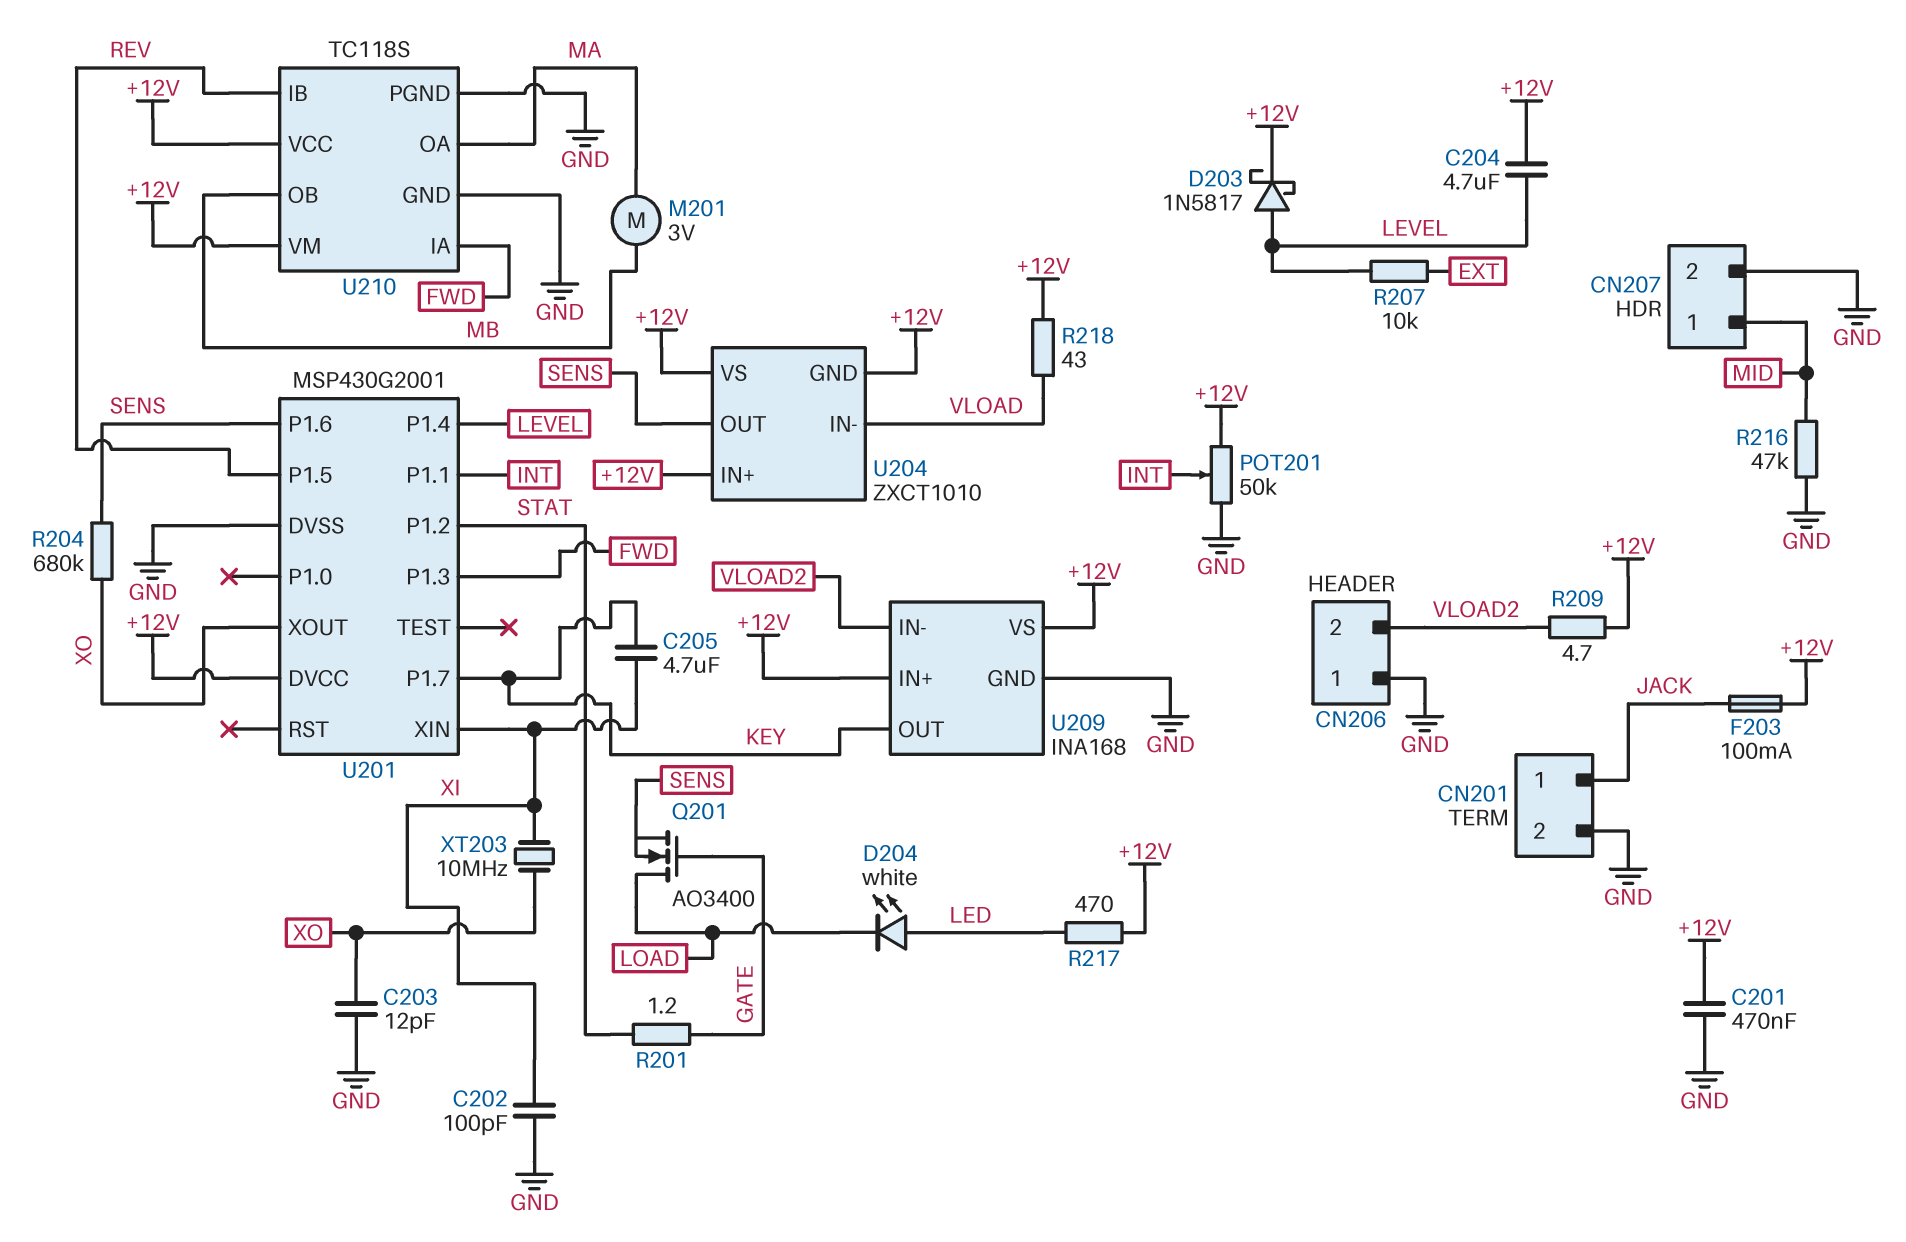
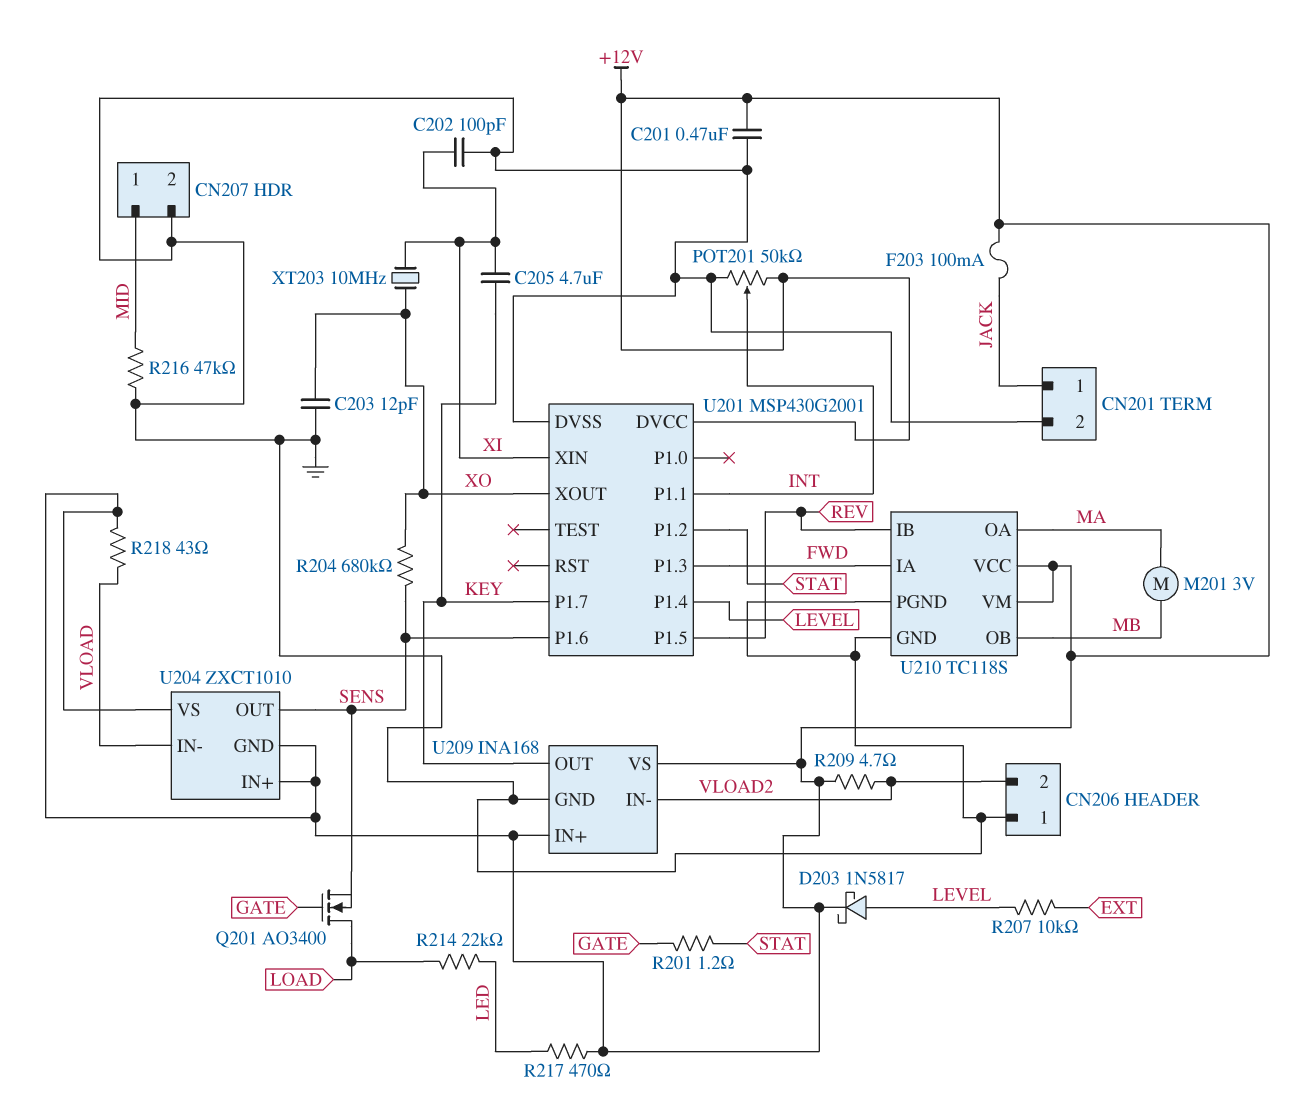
C204: 4.7uF (+12V, LEVEL) -> none
D204: LED white (A LED, K LOAD) -> none
R214: none -> 22k (LED, LOAD)

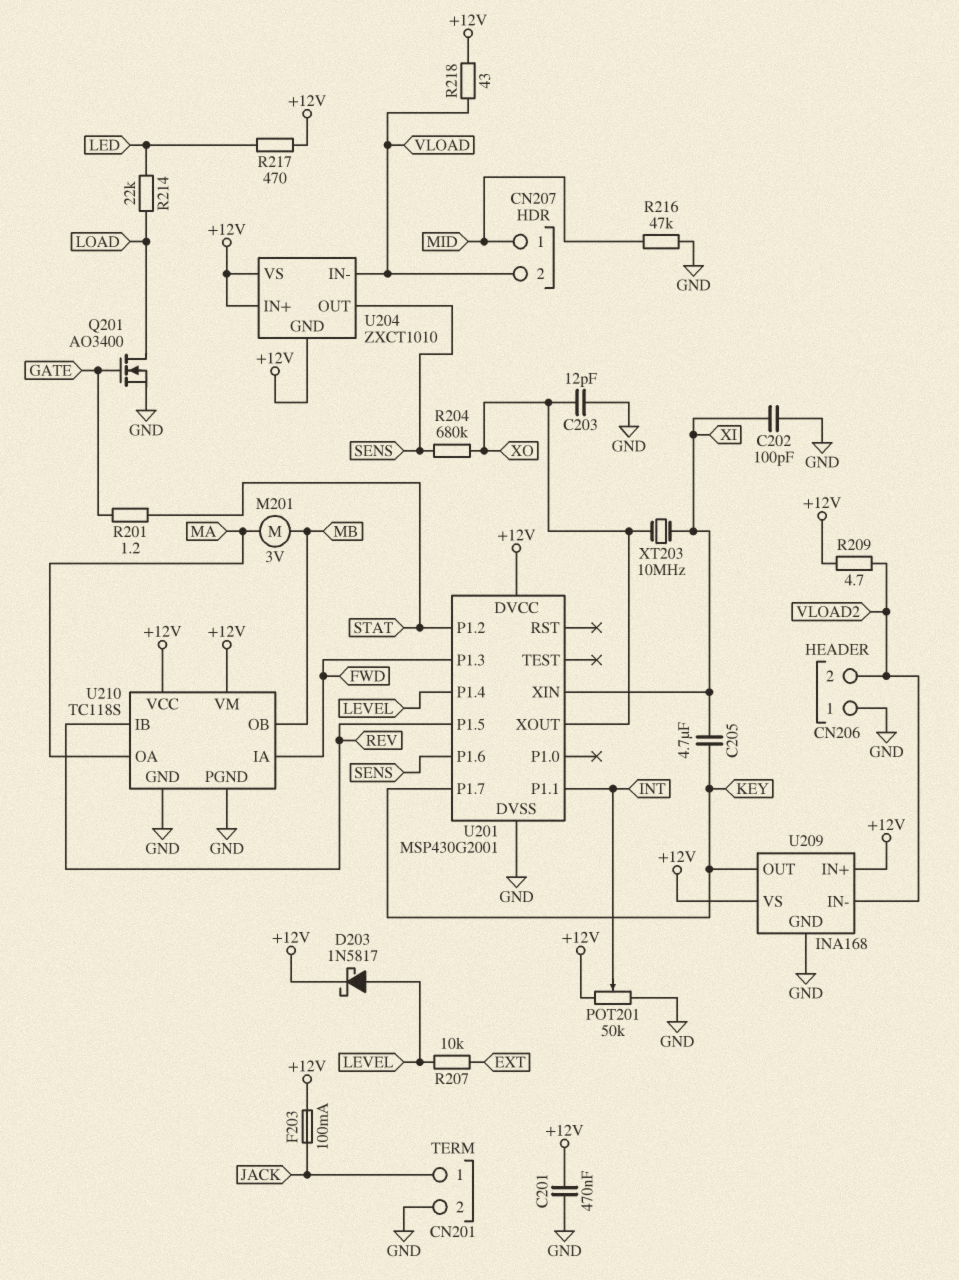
CN207 pin 2: GND -> VLOAD
Q201: NMOS AO3400 (G GATE, D LOAD, S SENS) -> NMOS AO3400 (G GATE, D LOAD, S GND)

